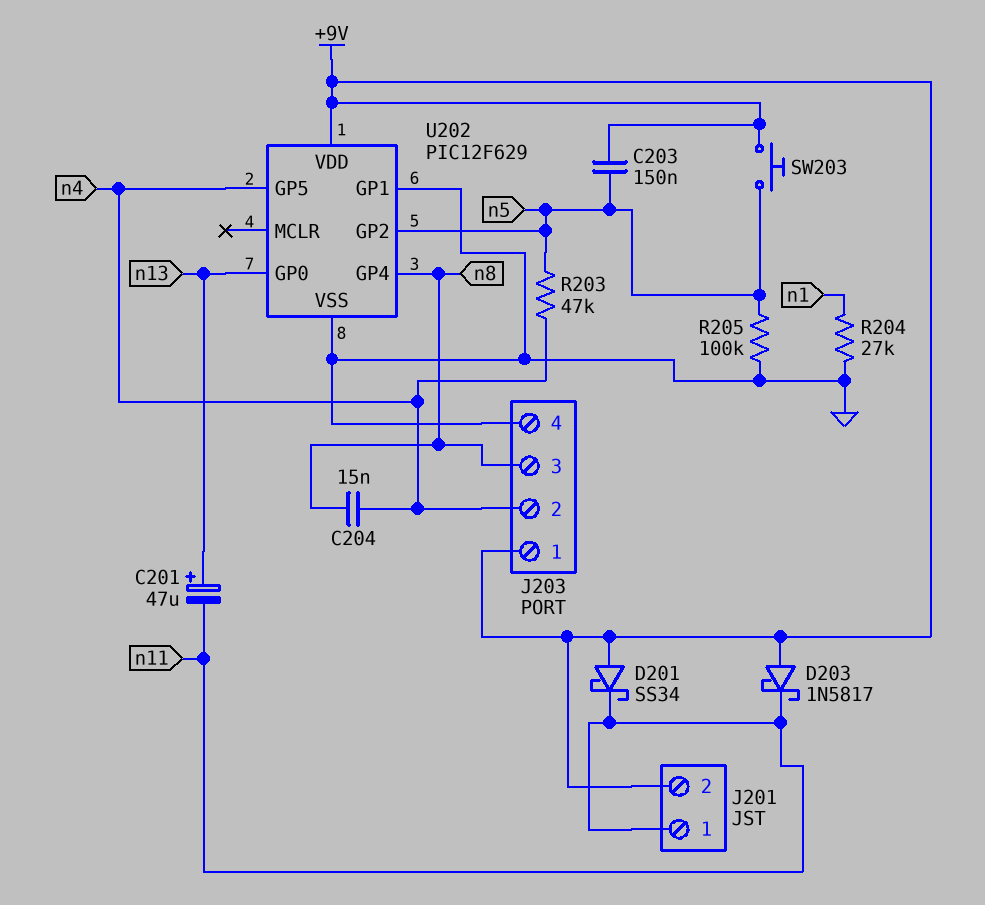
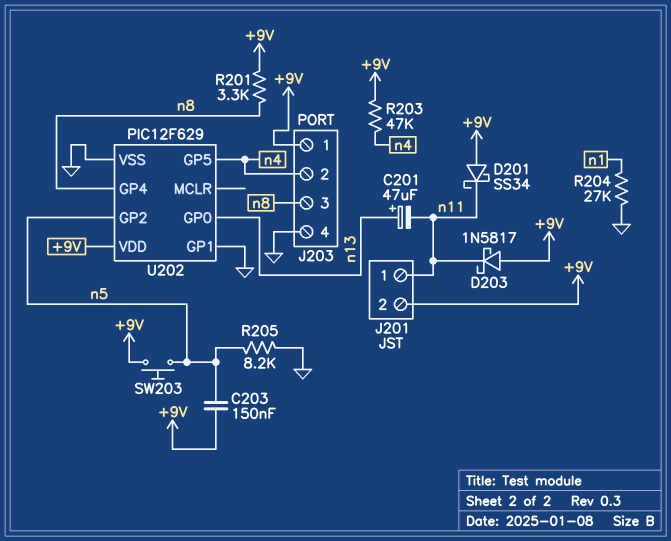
C204: 15nF (n4, n8) -> none
R201: none -> 3.3k (+9V, n8)
R203: 47k (n4, n5) -> 47k (+9V, n4)
R205: 100k (GND, n5) -> 8.2k (GND, n5)

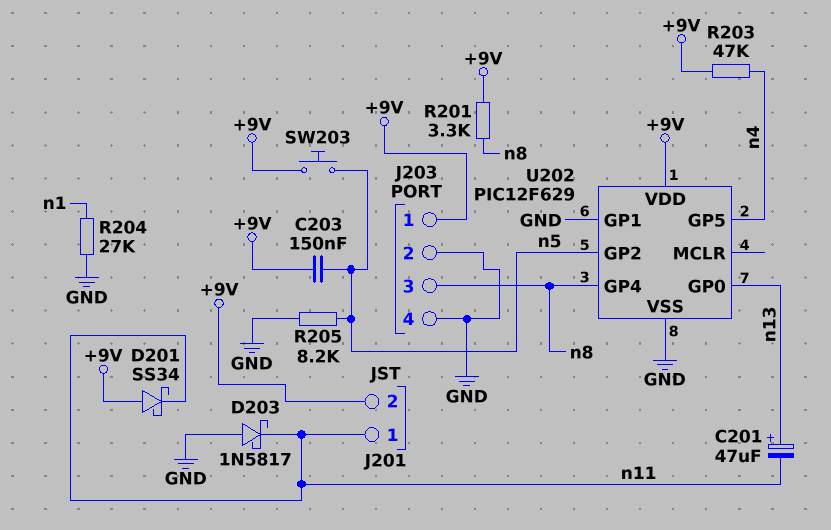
D203: schottky 1N5817 (A +9V, K n11) -> schottky 1N5817 (A GND, K n11)
J203 pin 2: n4 -> GND

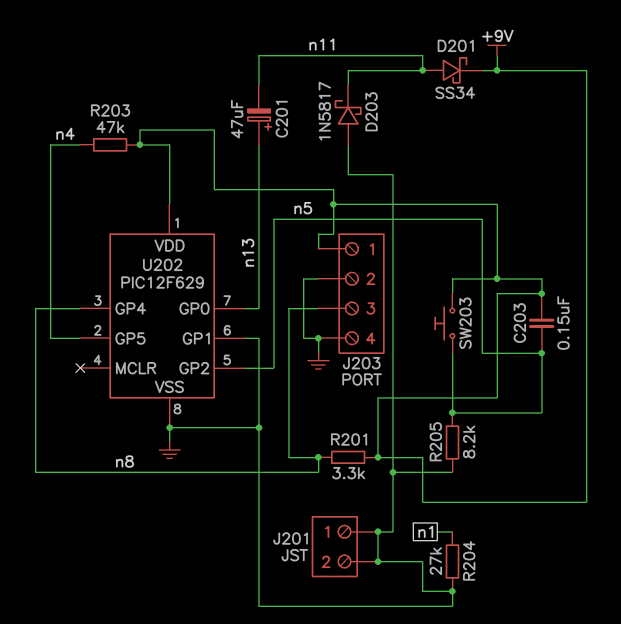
D201: schottky SS34 (A +9V, K n11) -> schottky SS34 (A n11, K +9V)
J201 pin 1: n11 -> GND
J201 pin 2: +9V -> GND

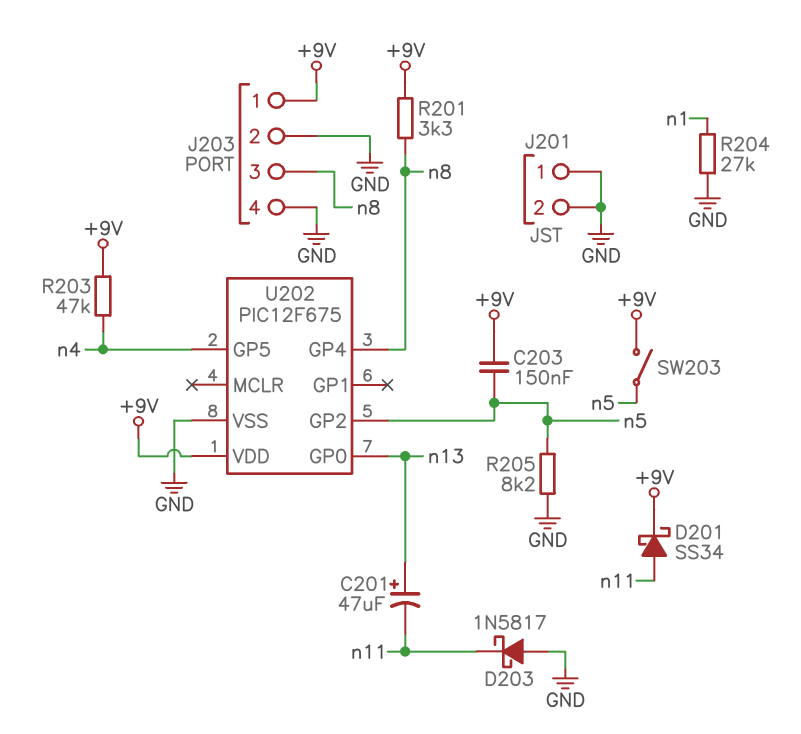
SW203: button (+9V, n5) -> switch (+9V, n5)
U202: PIC12F629 -> PIC12F675
U202 pin GP1: GND -> none

